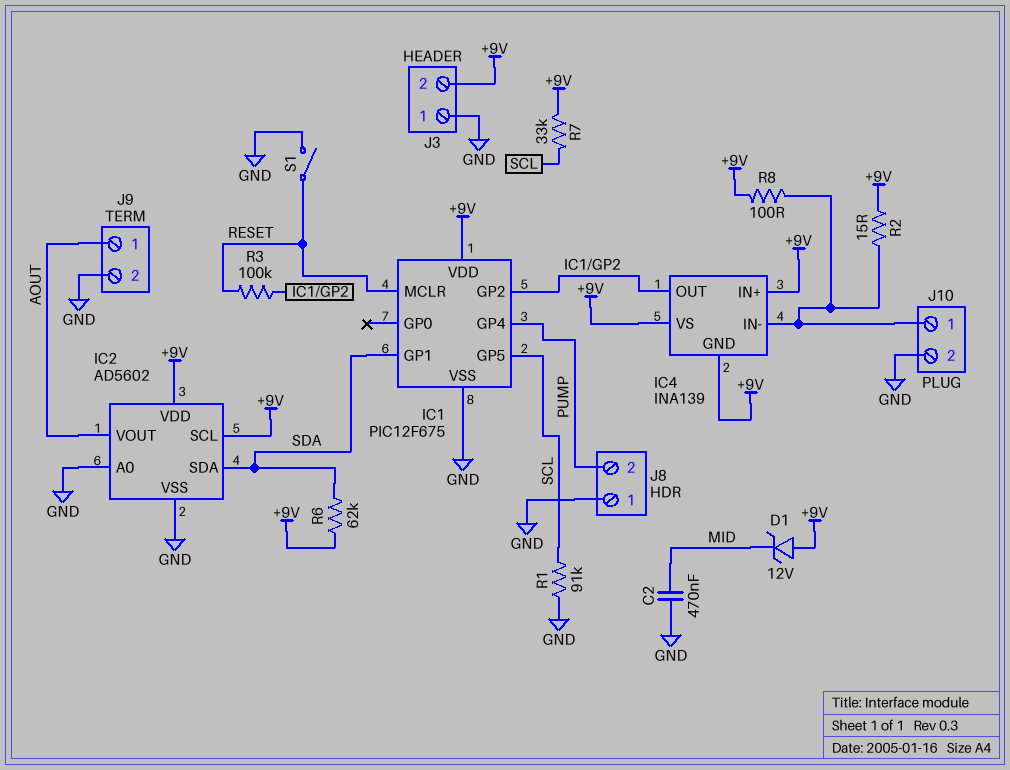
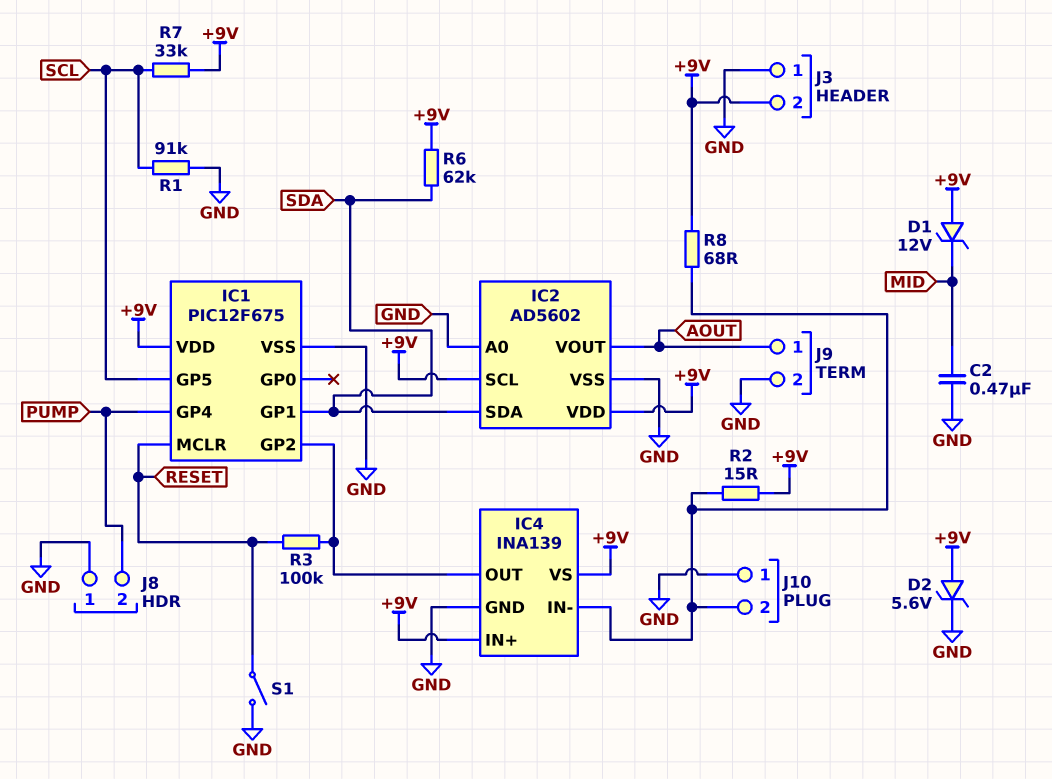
D2: none -> zener 5.6V (A +9V, K GND)
IC4 pin GND: +9V -> GND
J10 pin 1: IC4/IN- -> GND
J10 pin 2: GND -> IC4/IN-
R8: 100 (+9V, IC4/IN-) -> 68 (+9V, IC4/IN-)

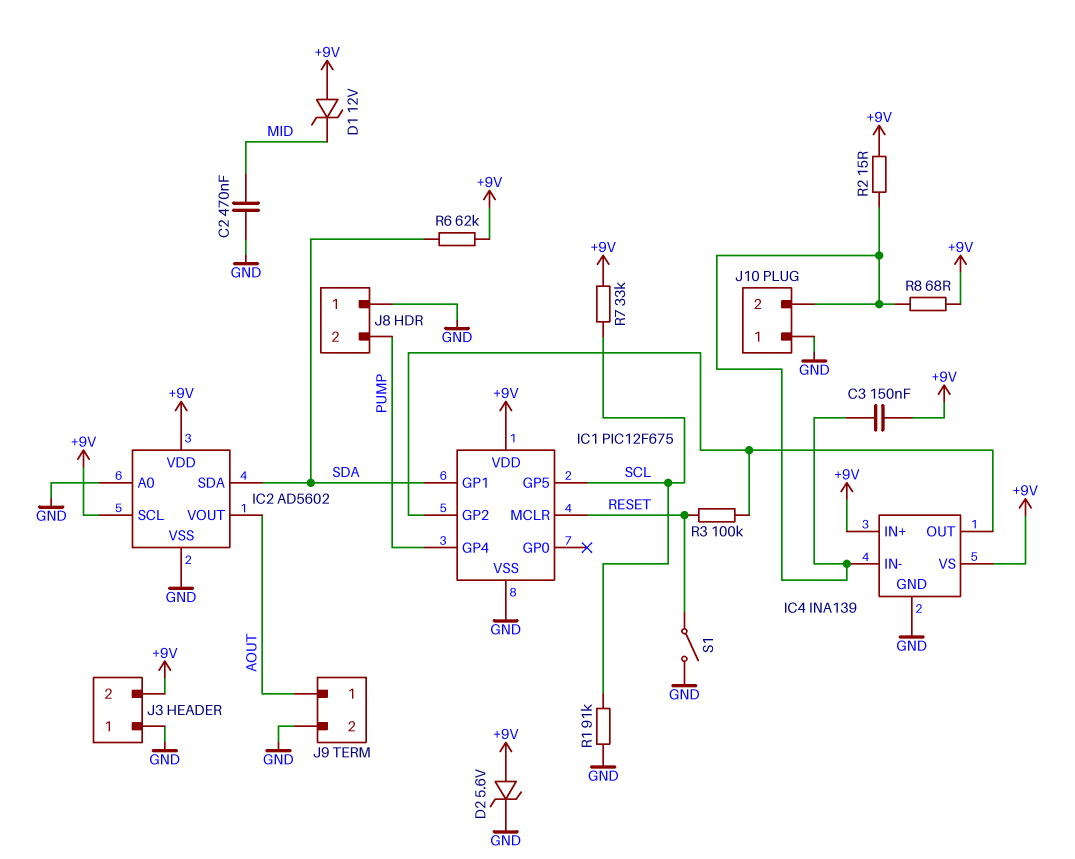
C3: none -> 150nF (+9V, IC4/IN-)

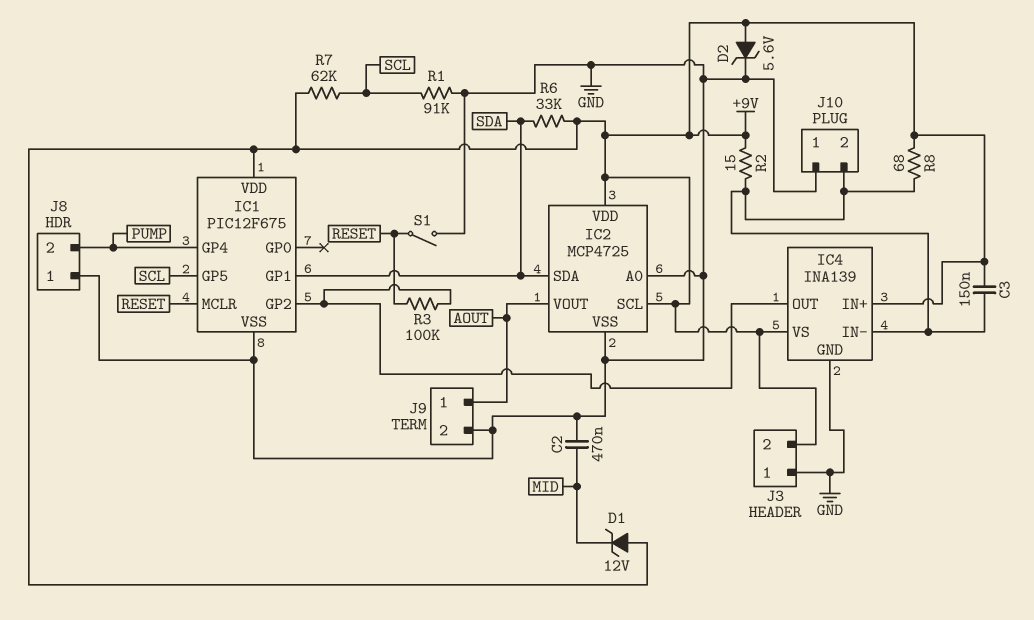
IC2: AD5602 -> MCP4725
R6: 62k (+9V, SDA) -> 33k (+9V, SDA)
R7: 33k (+9V, SCL) -> 62k (+9V, SCL)

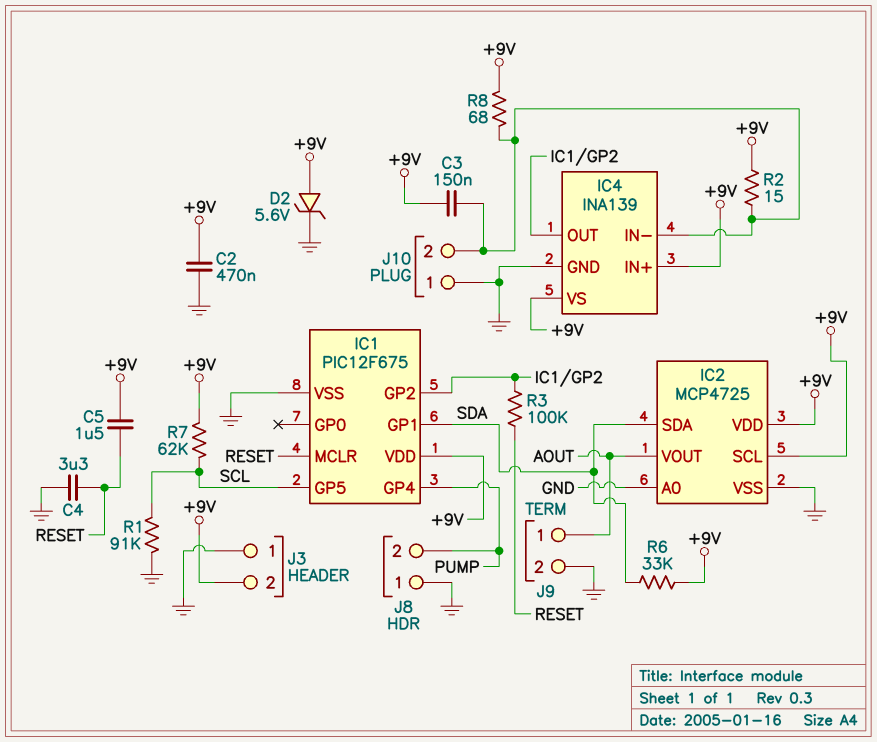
C2: 470nF (GND, MID) -> 470nF (+9V, GND)
C4: none -> 3.3uF (GND, RESET)
C5: none -> 1.5uF (+9V, RESET)
D1: zener 12V (A +9V, K MID) -> none
S1: switch (GND, RESET) -> none

